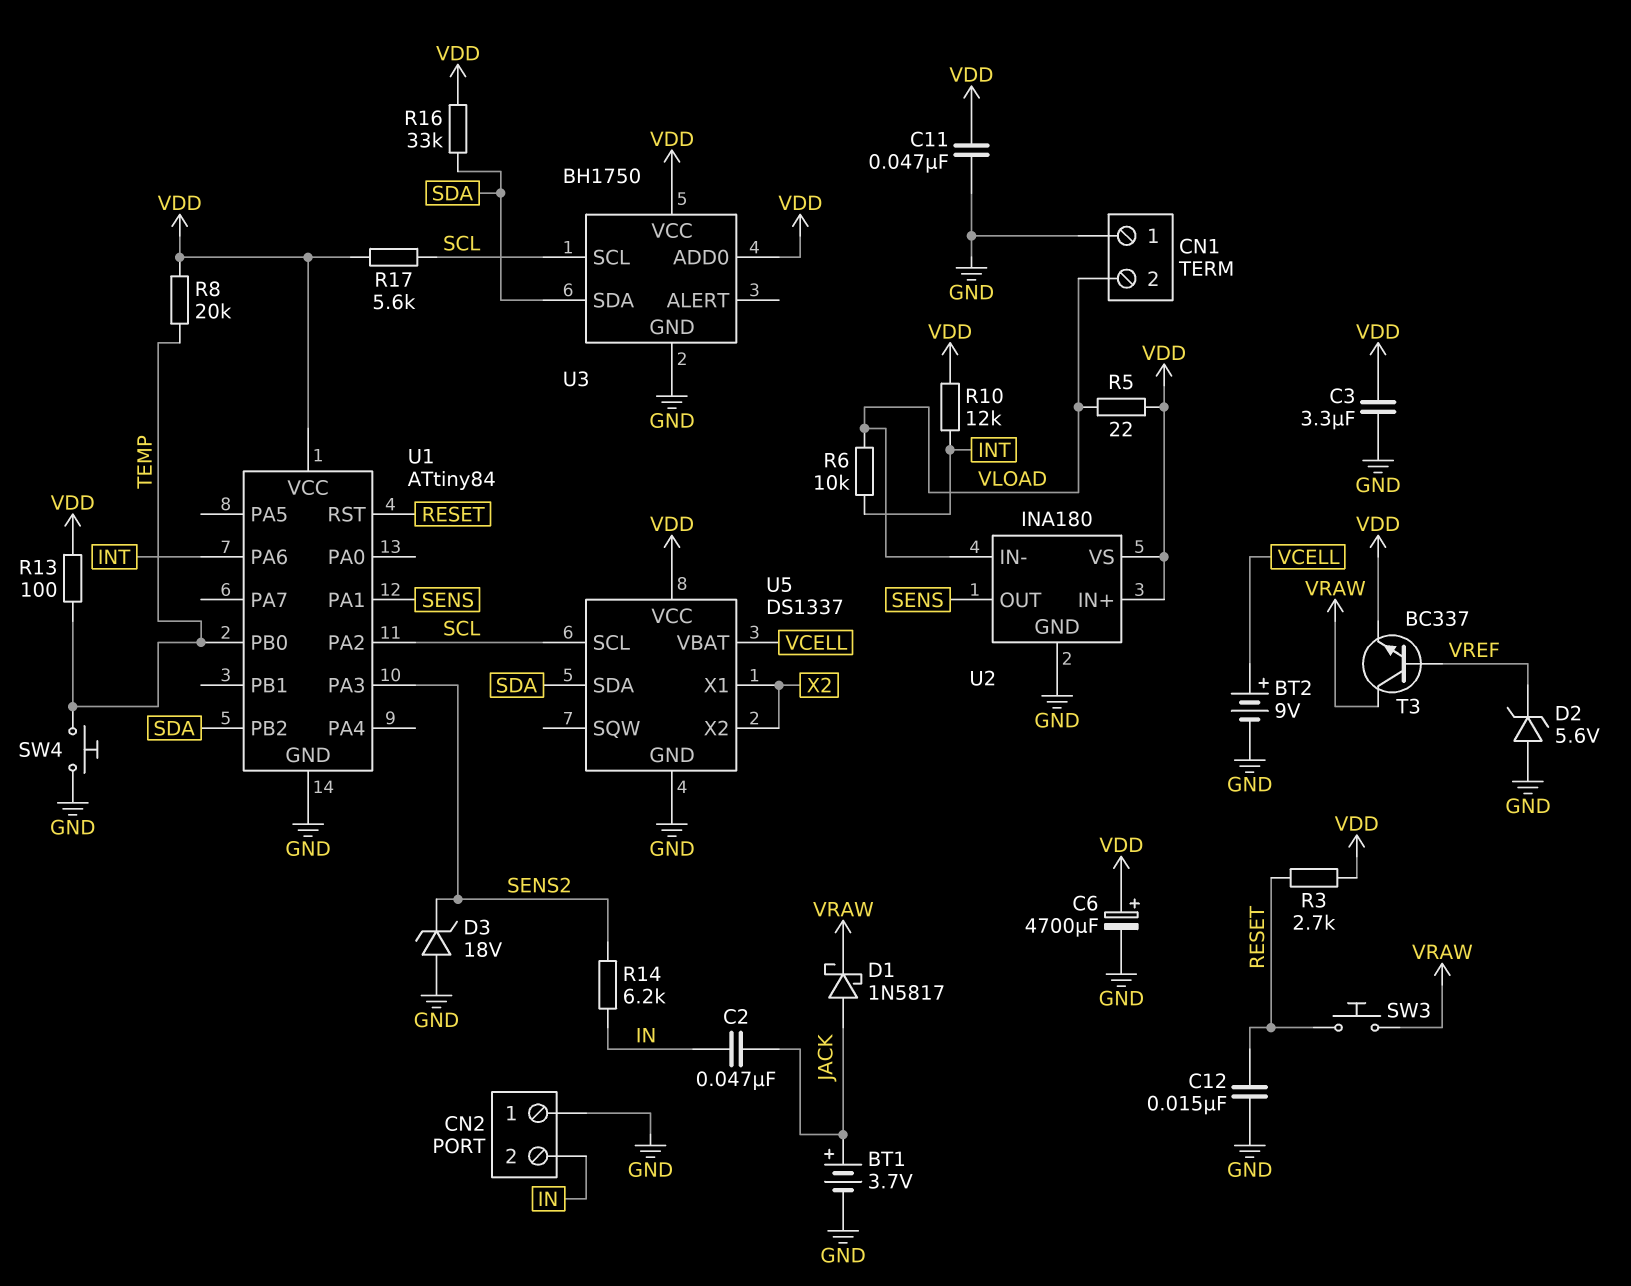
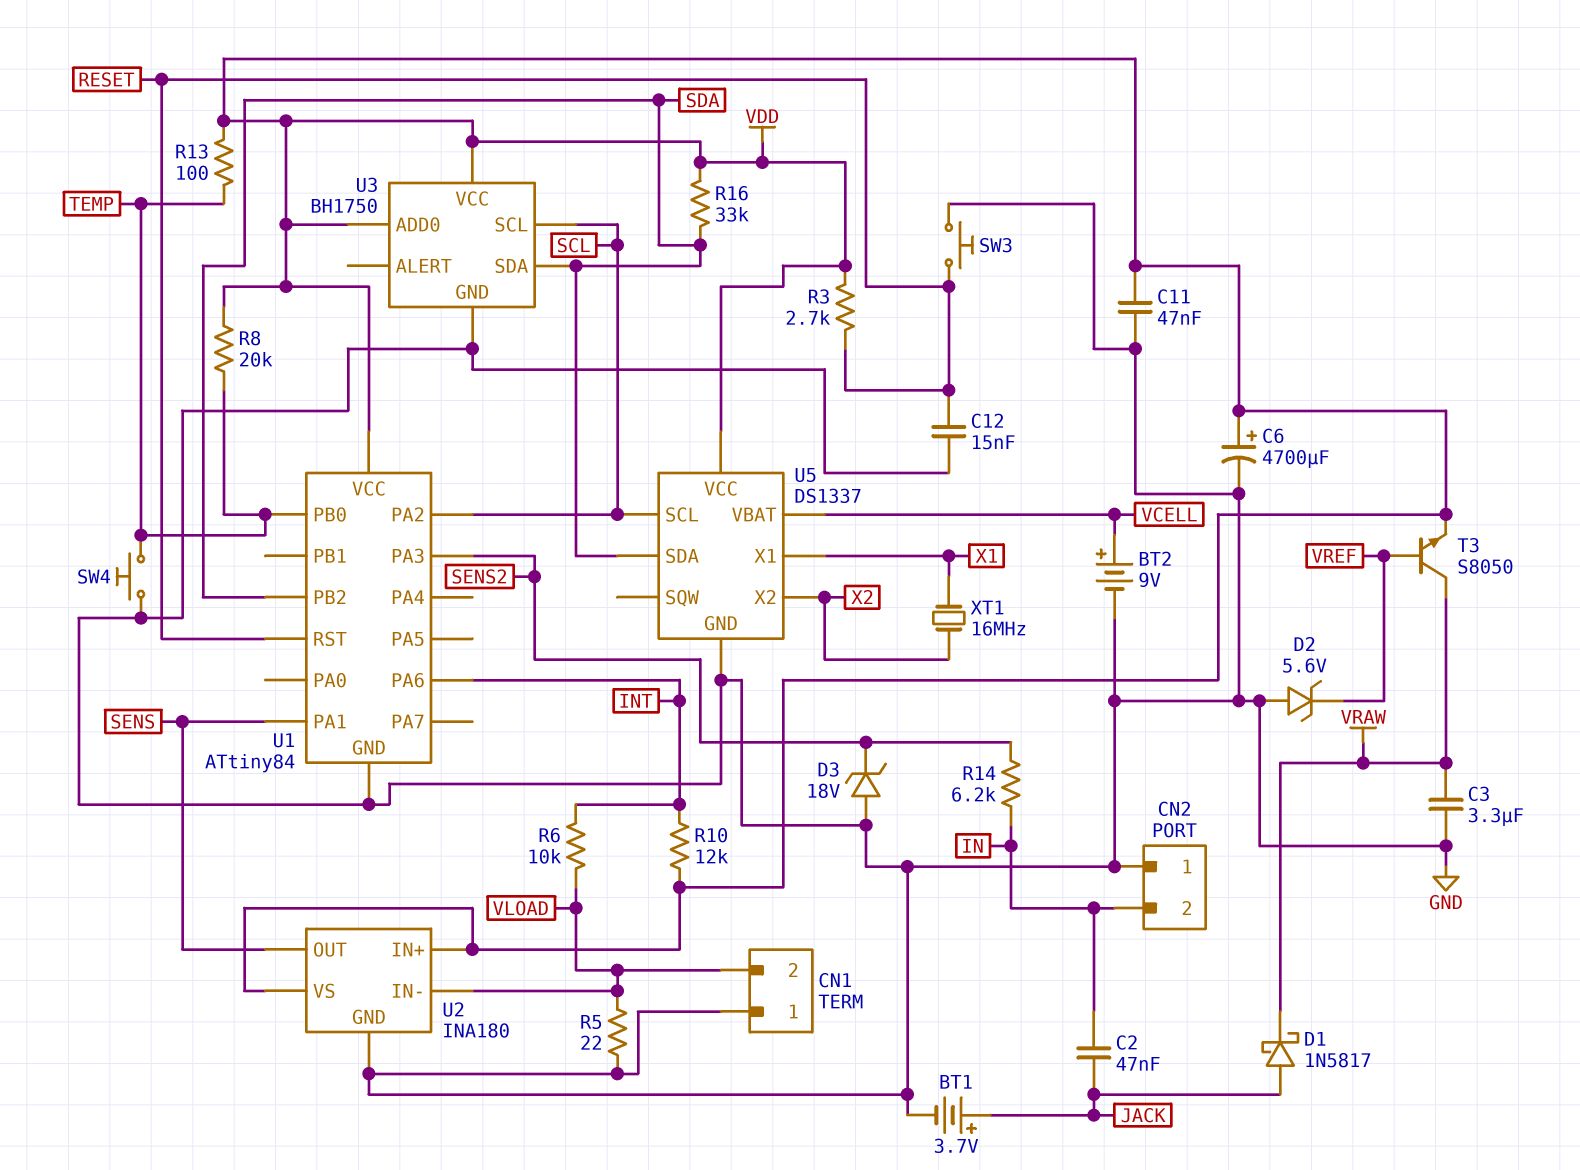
C3: 3.3uF (GND, VDD) -> 3.3uF (GND, VRAW)
R5: 22 (VDD, VLOAD) -> 22 (GND, VLOAD)
R17: 5.6k (SCL, VDD) -> none
SW3: button (RESET, VRAW) -> button (GND, RESET)
T3: NPN BC337 (B VREF, C VRAW, E VDD) -> NPN S8050 (B VREF, C VRAW, E VDD)
U5 pin X1: X2 -> X1
XT1: none -> 16MHz (X1, X2)

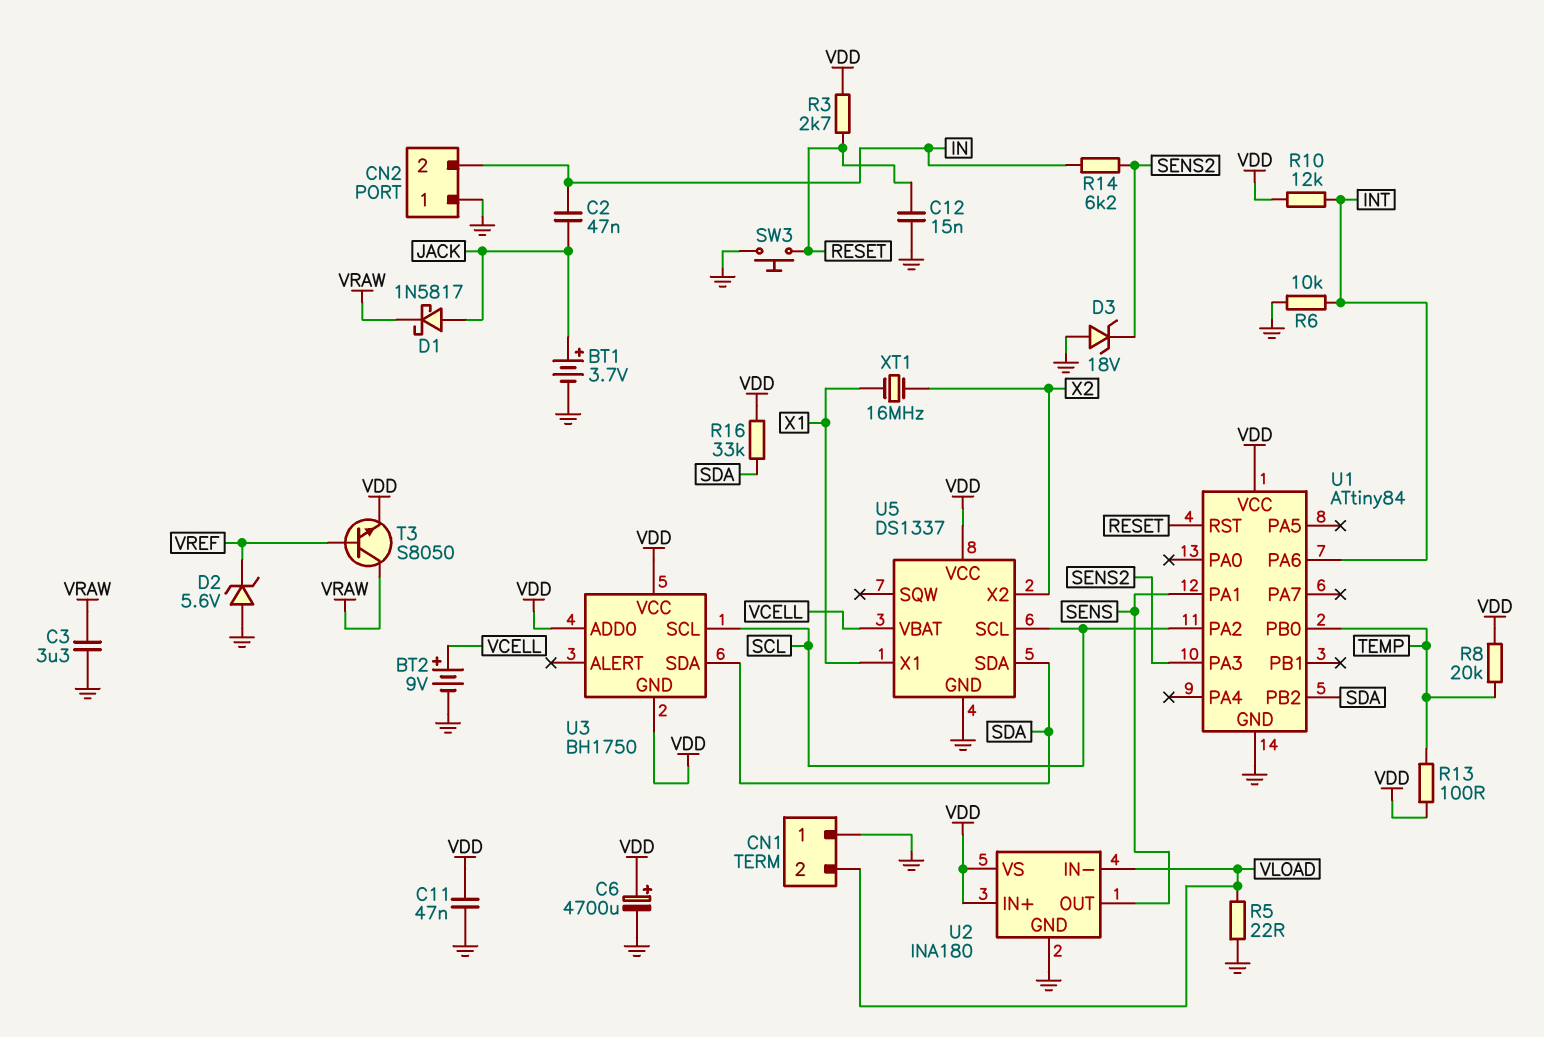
R6: 10k (INT, VLOAD) -> 10k (GND, INT)
SW4: button (GND, TEMP) -> none
U3 pin GND: GND -> VDD

